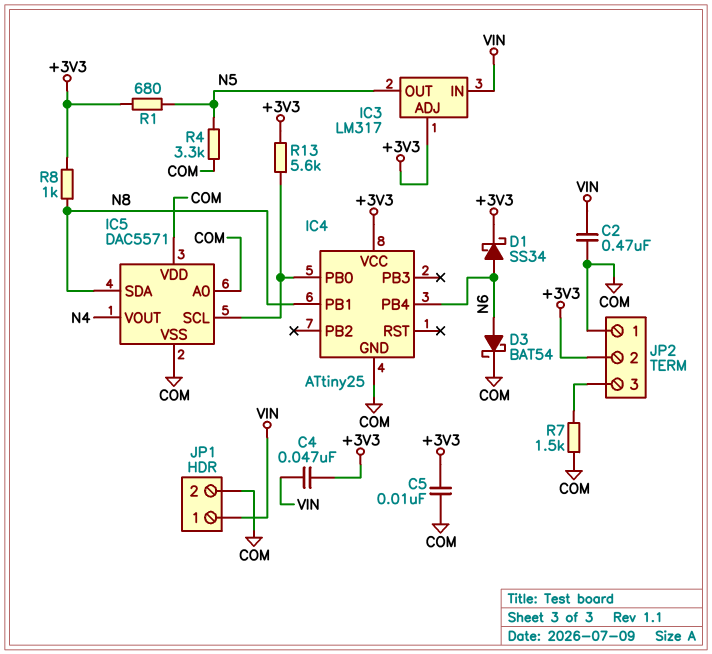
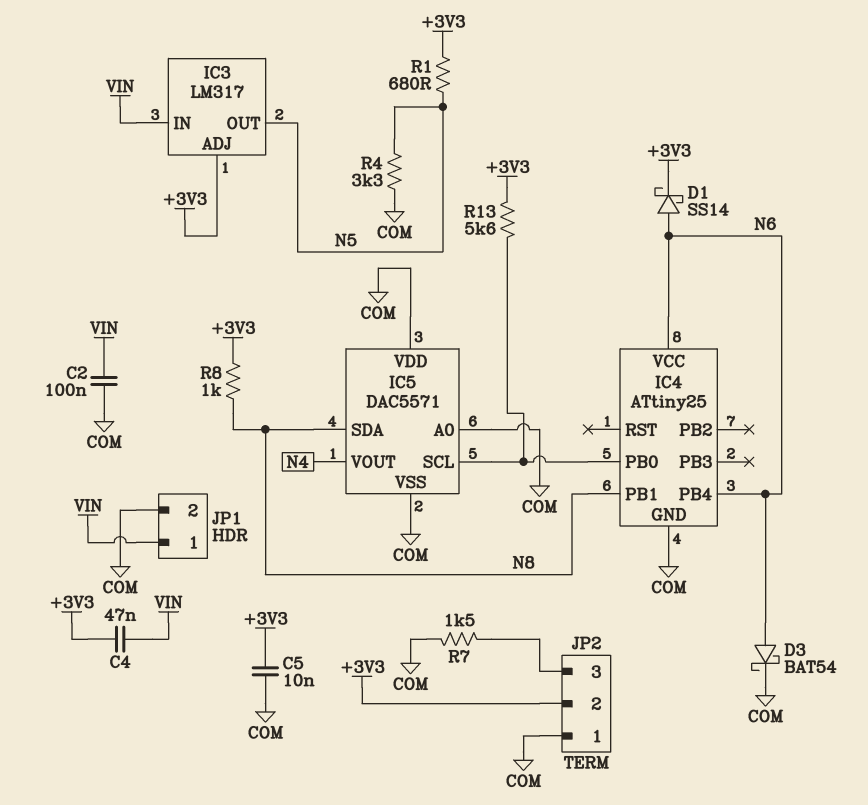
C2: 470nF (COM, VIN) -> 100nF (COM, VIN)
D1: schottky SS34 (A N6, K +3V3) -> schottky SS14 (A N6, K +3V3)
IC4 pin VCC: +3V3 -> N6

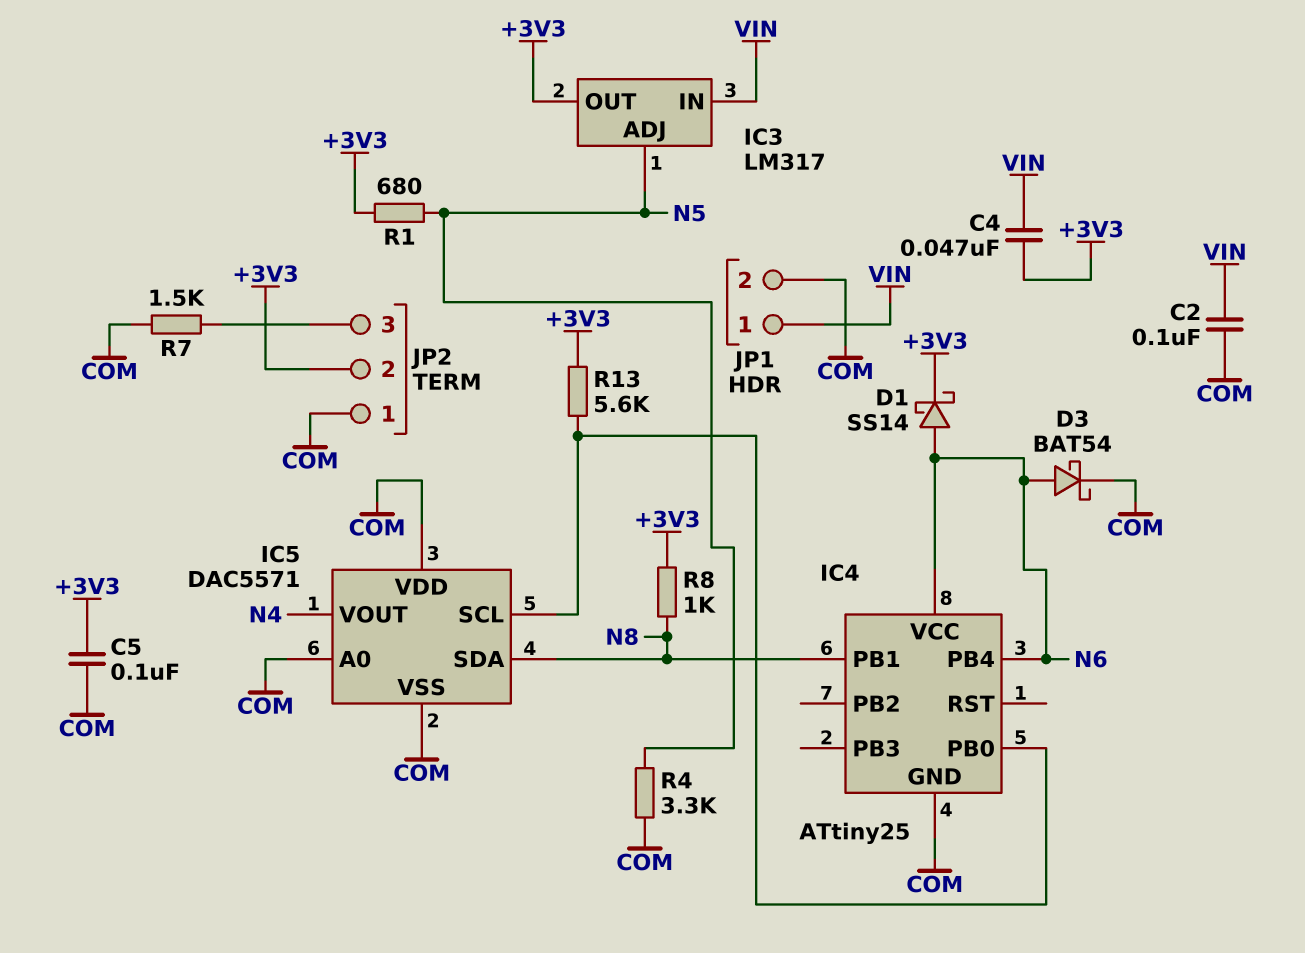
C5: 10nF (+3V3, COM) -> 100nF (+3V3, COM)
IC3 pin ADJ: +3V3 -> N5
IC3 pin OUT: N5 -> +3V3

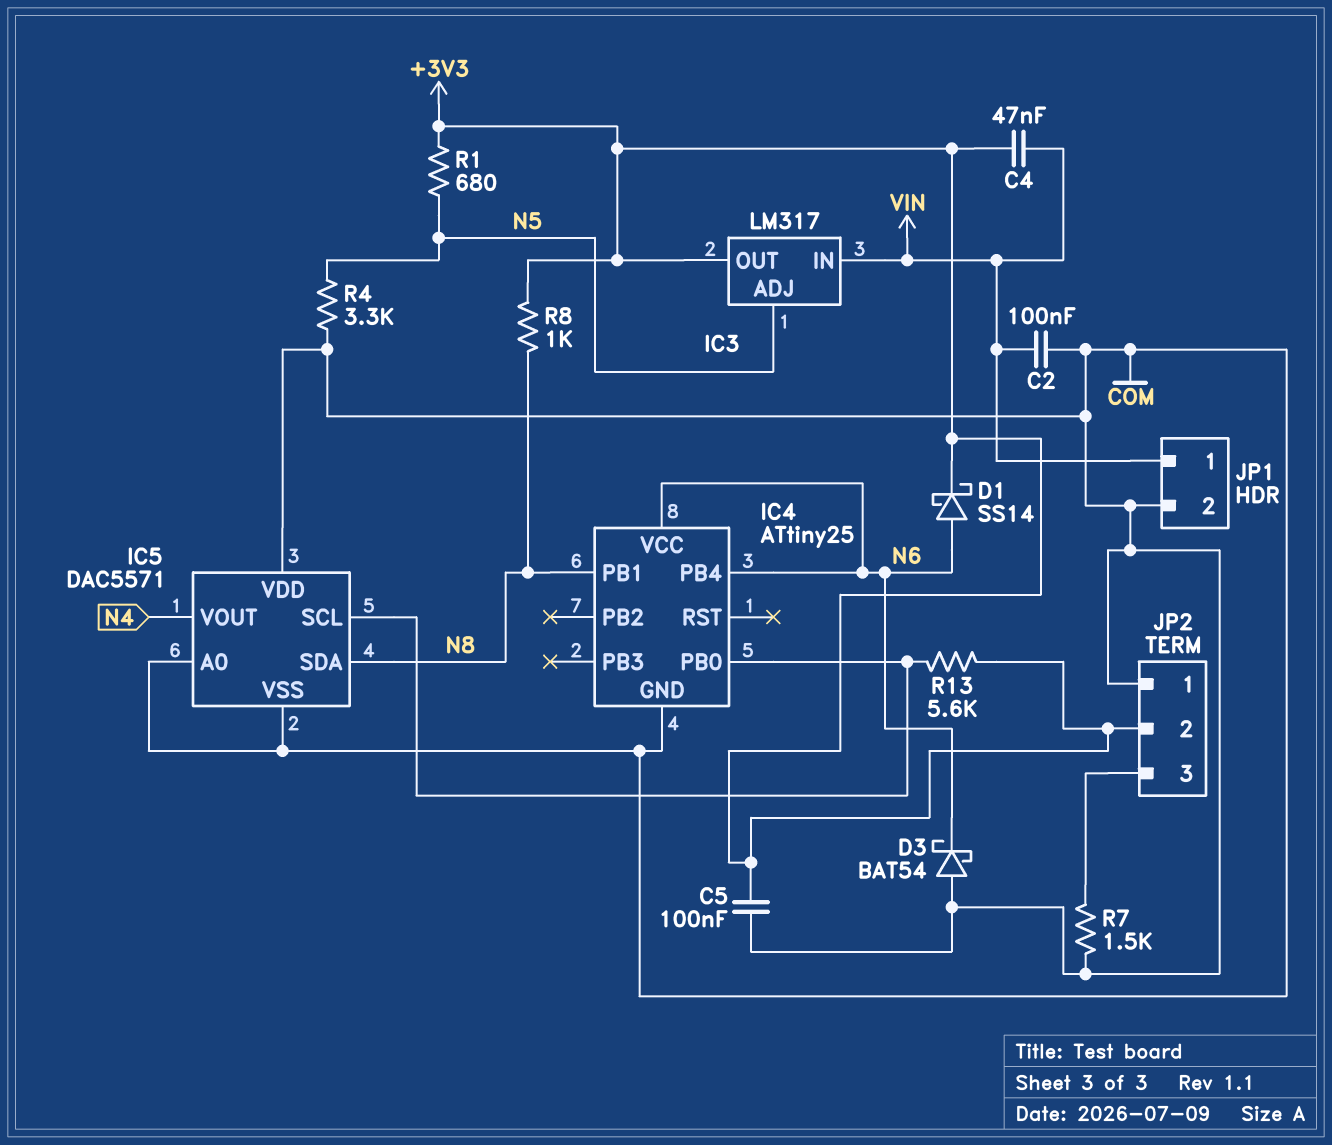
D3: schottky BAT54 (A N6, K COM) -> schottky BAT54 (A COM, K N6)

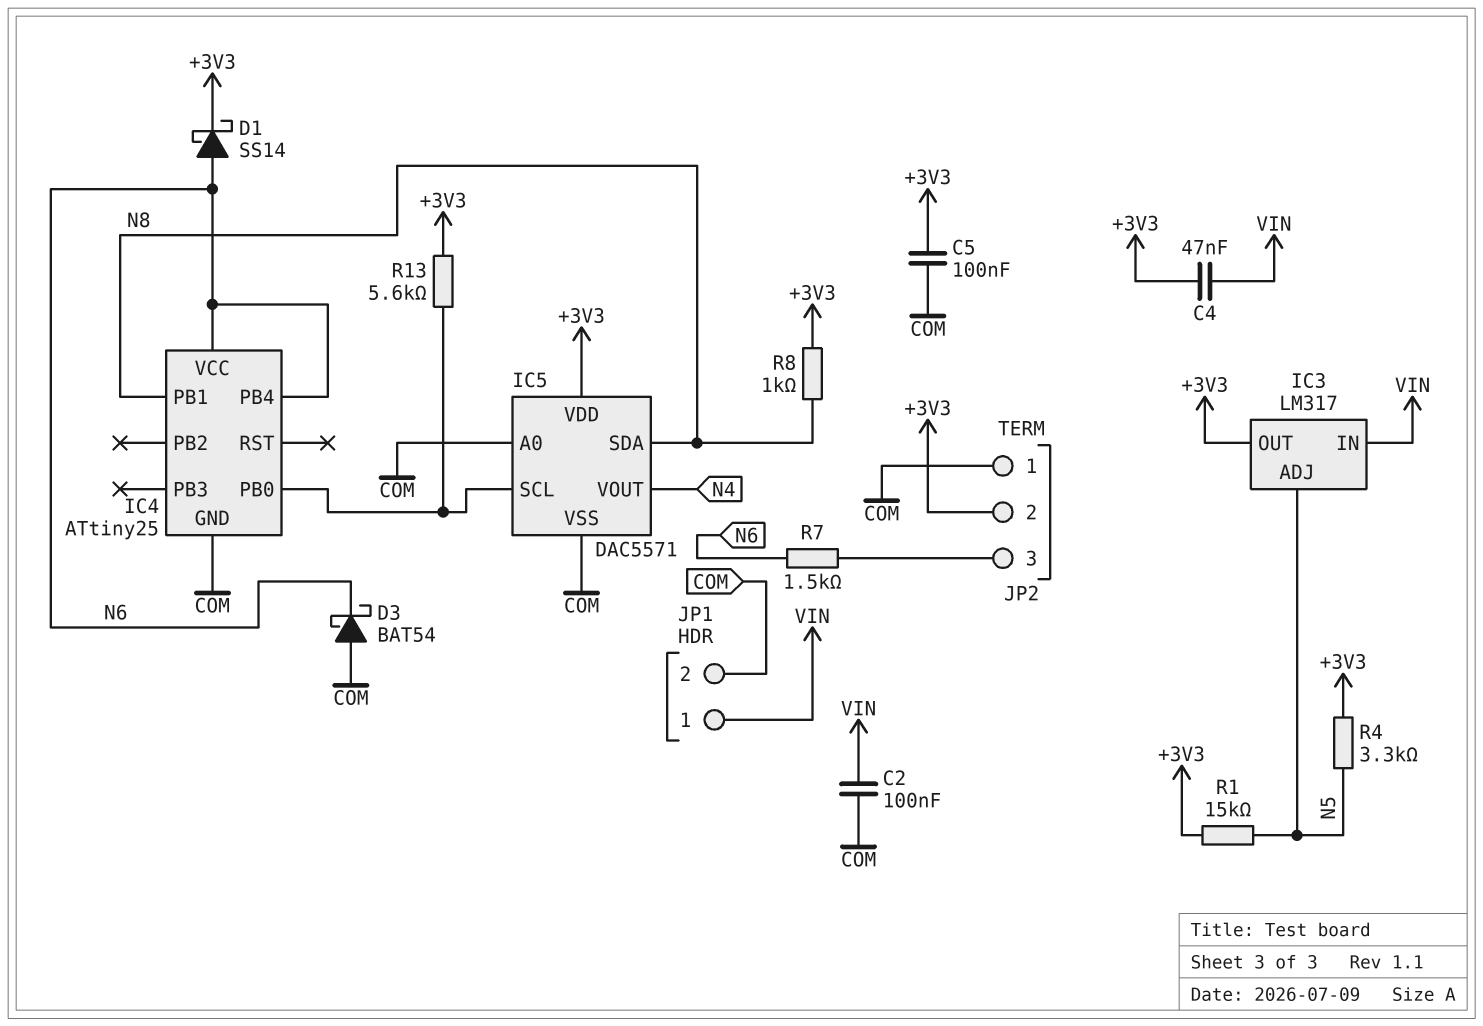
IC5 pin VDD: COM -> +3V3
R1: 680 (+3V3, N5) -> 15k (+3V3, N5)
R4: 3.3k (COM, N5) -> 3.3k (+3V3, N5)
R7: 1.5k (COM, JP2/3) -> 1.5k (JP2/3, N6)

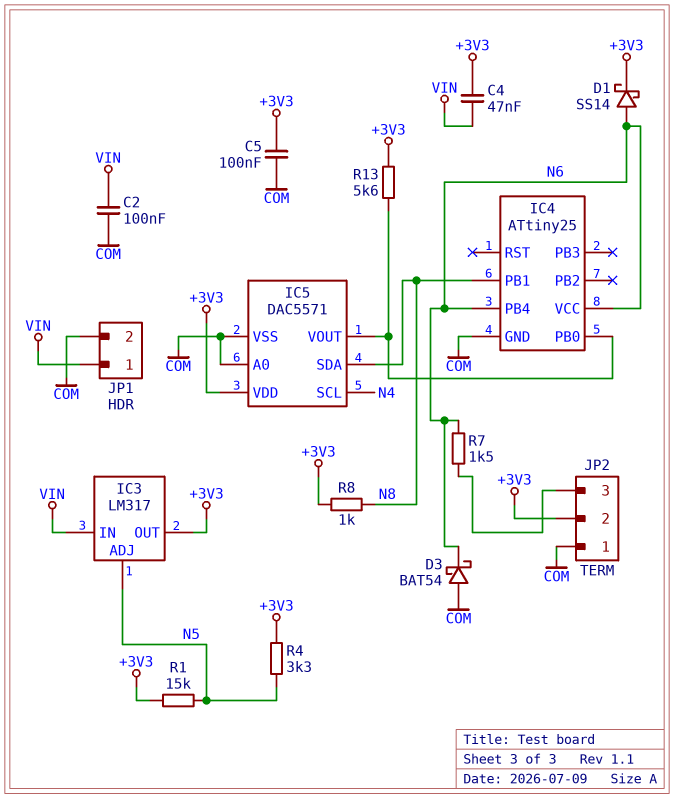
IC5 pin SCL: IC4/PB0 -> N4
IC5 pin VOUT: N4 -> IC4/PB0

